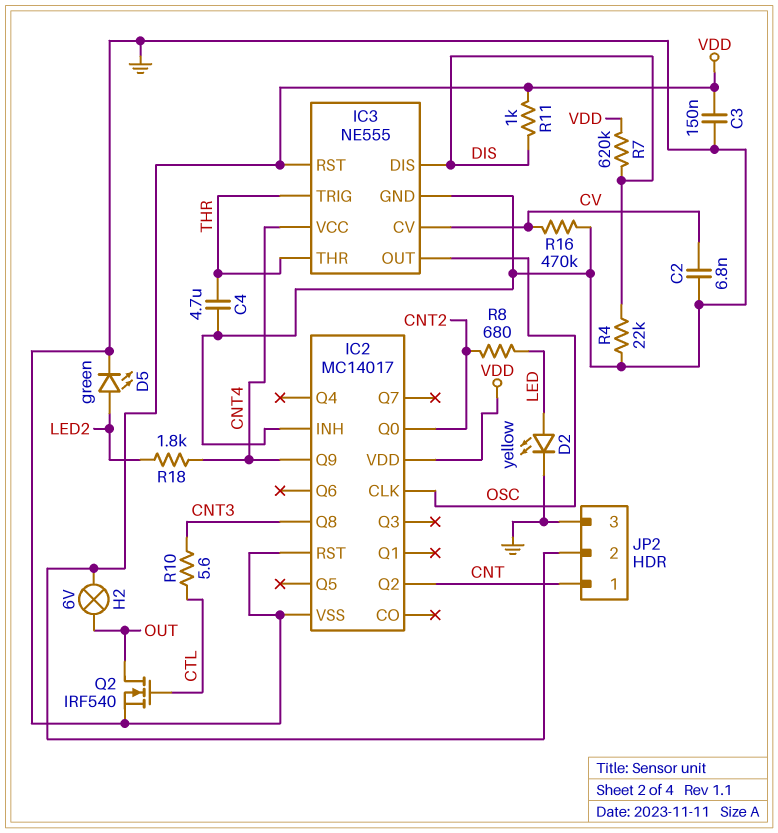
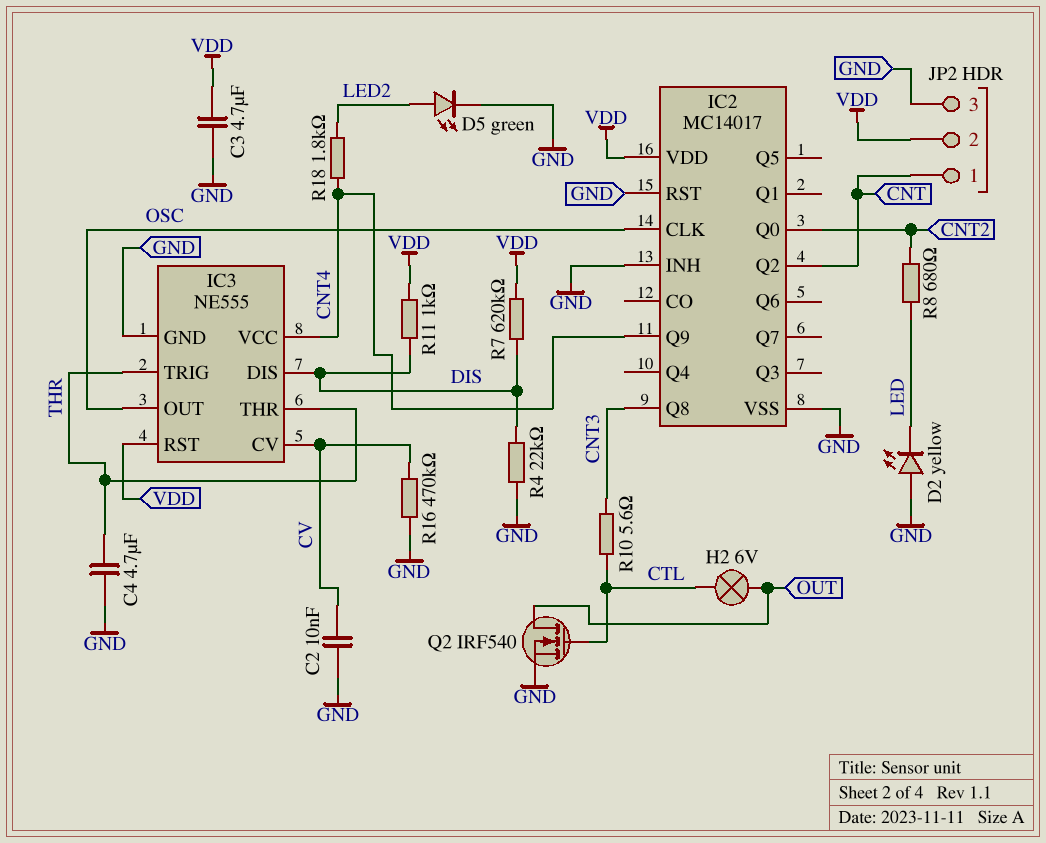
C2: 6.8nF (CV, GND) -> 10nF (CV, GND)
C3: 150nF (GND, VDD) -> 4.7uF (GND, VDD)
D2: LED yellow (A LED, K GND) -> LED yellow (A GND, K LED)
H2: lamp 6V (OUT, VDD) -> lamp 6V (CTL, OUT)

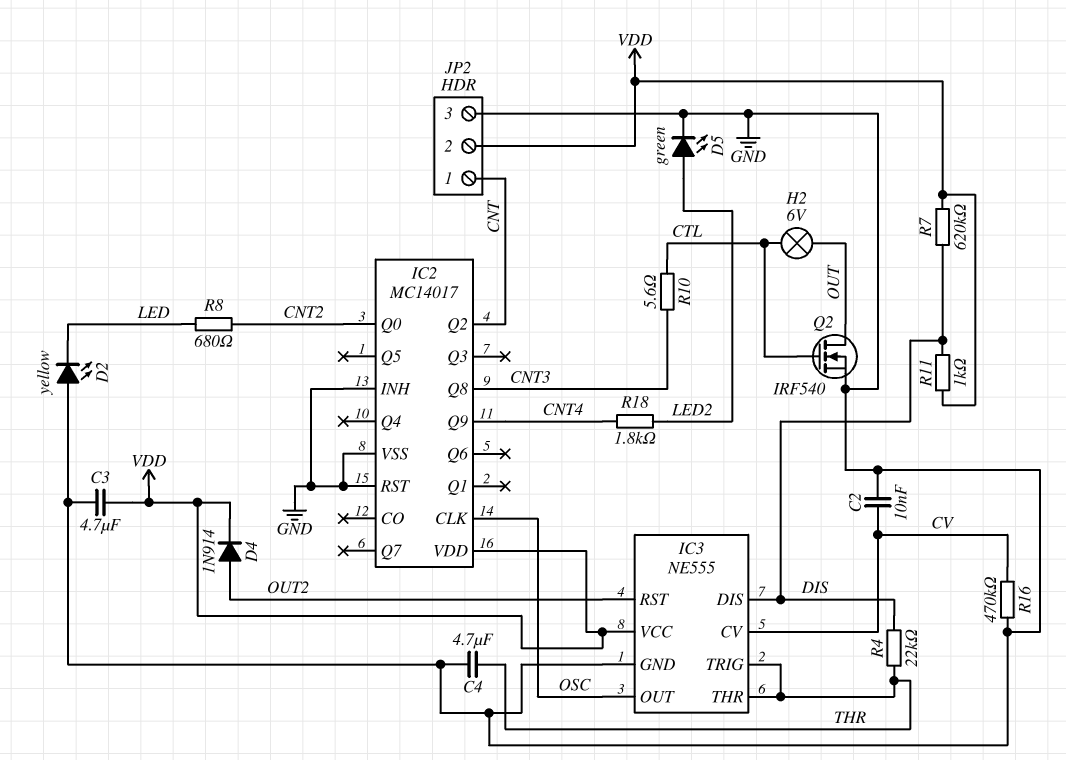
D4: none -> diode 1N914 (A OUT2, K VDD)
IC3 pin RST: VDD -> OUT2
IC3 pin VCC: CNT4 -> VDD
R4: 22k (DIS, GND) -> 22k (DIS, THR)

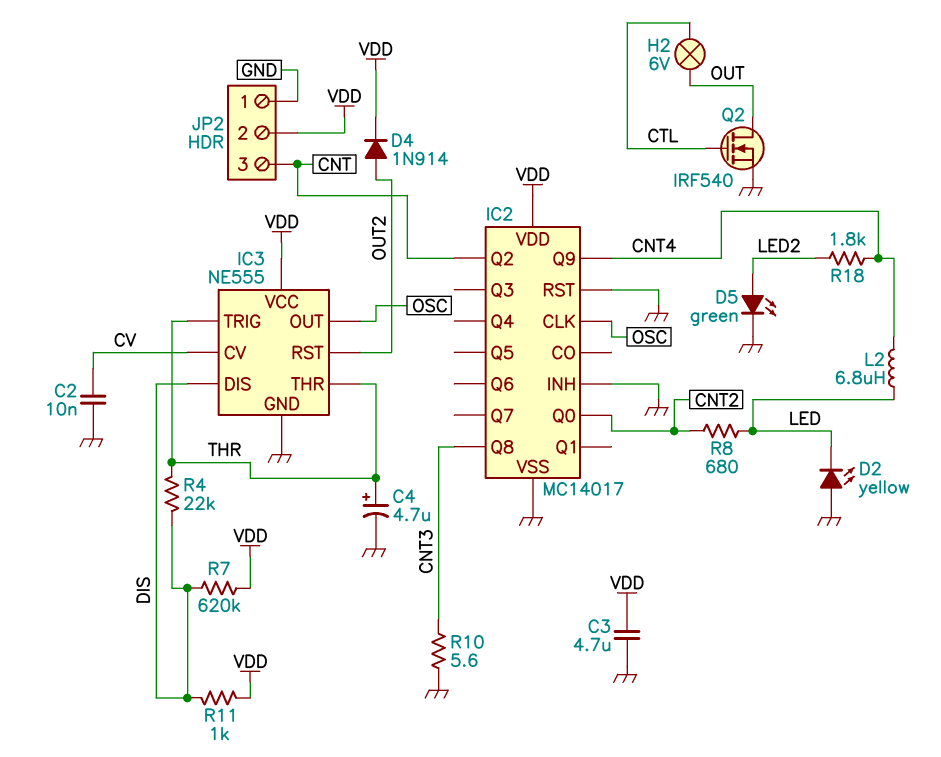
C4: 4.7uF (GND, THR) -> 4.7uF (plus THR, minus GND)
JP2 pin 1: CNT -> GND
JP2 pin 3: GND -> CNT
L2: none -> 6.8uH (CNT4, LED)
R10: 5.6 (CNT3, CTL) -> 5.6 (CNT3, GND)
R16: 470k (CV, GND) -> none

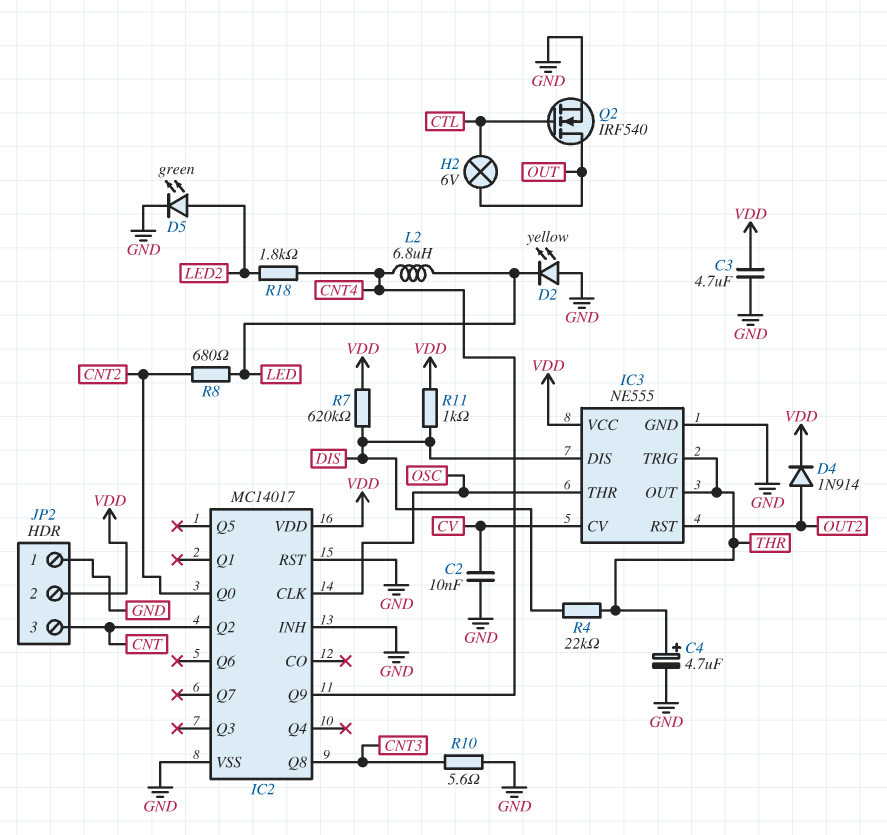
IC3 pin OUT: OSC -> THR
IC3 pin THR: THR -> OSC

